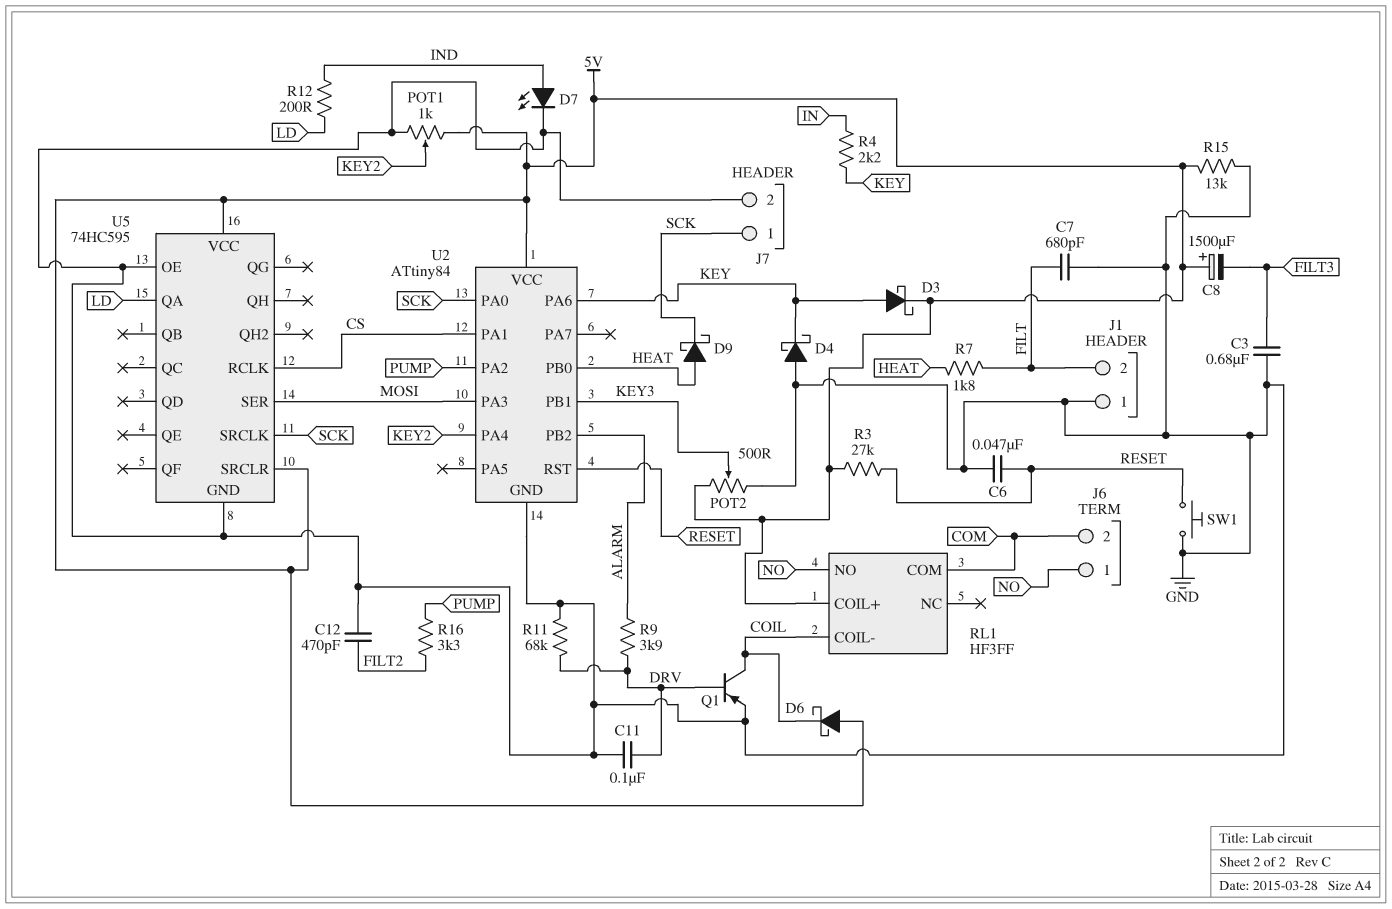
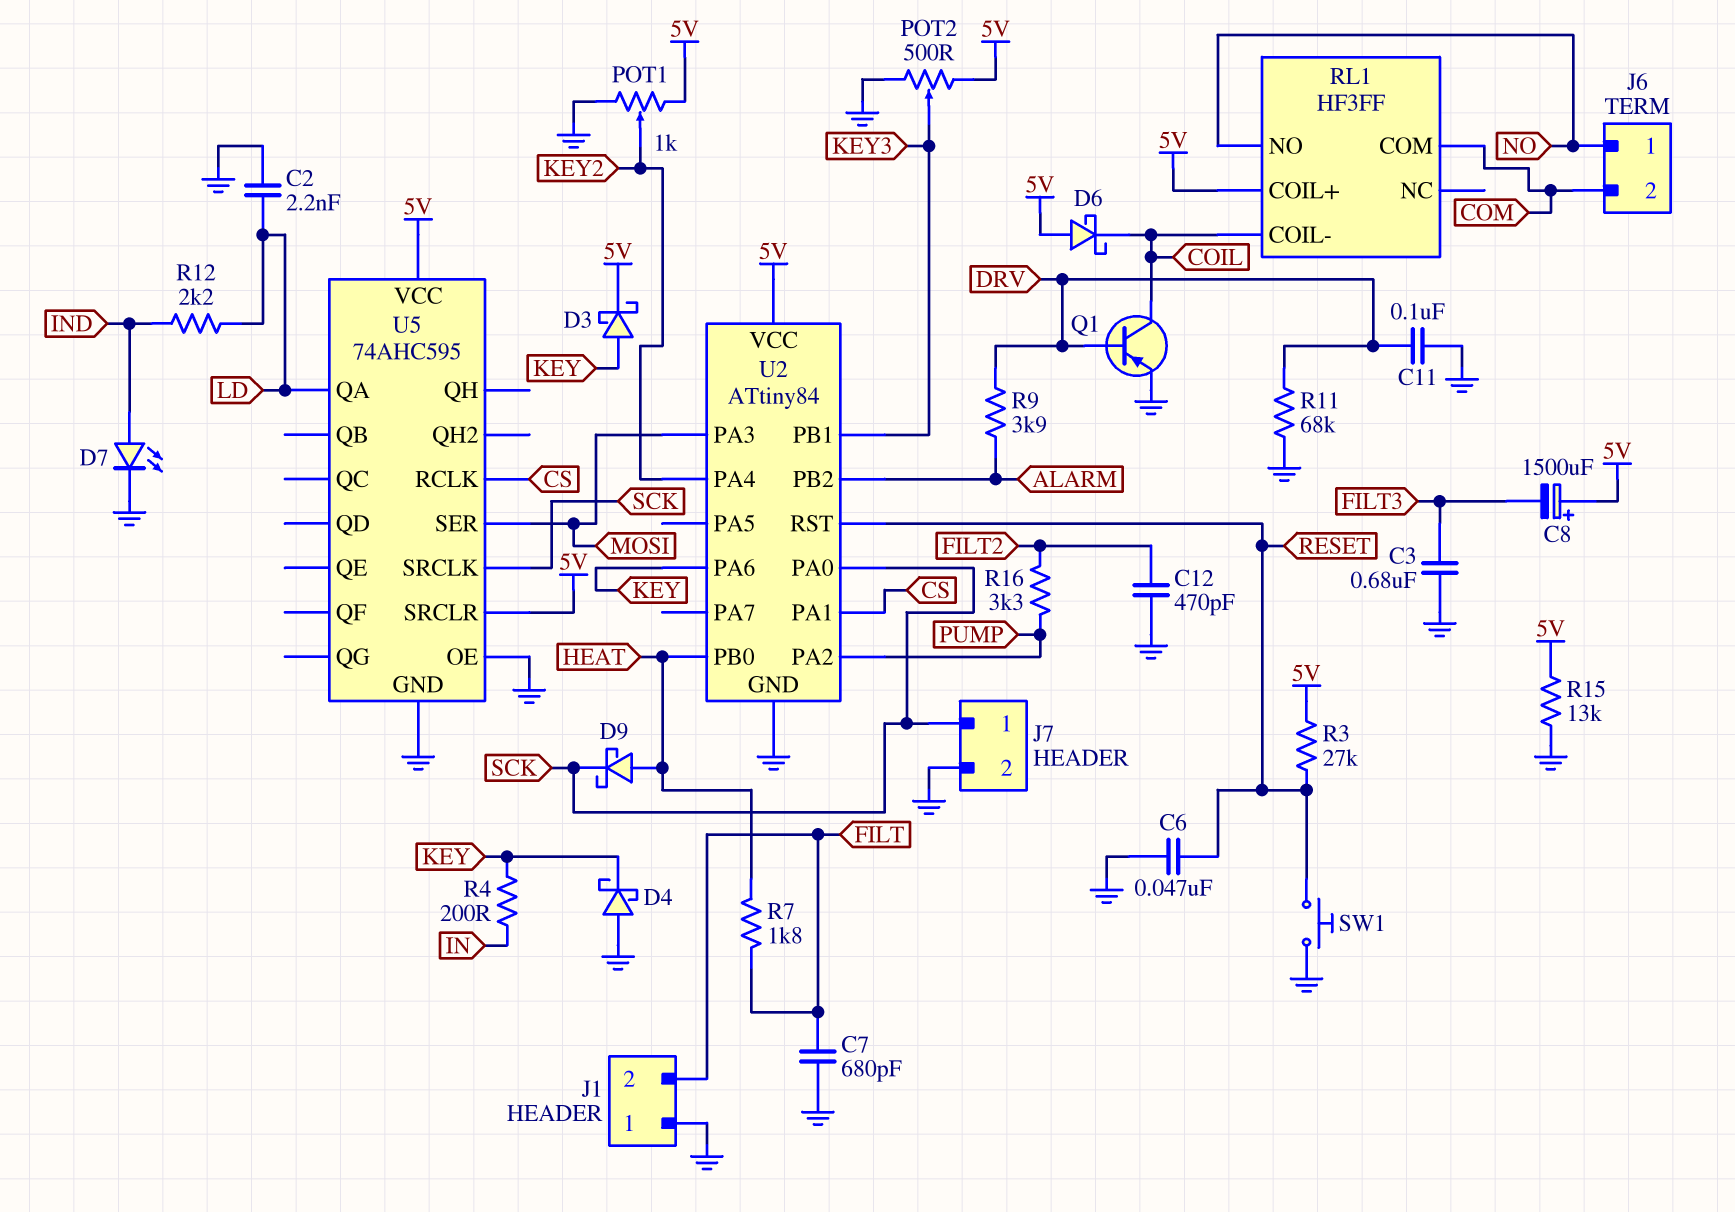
C2: none -> 2.2nF (GND, LD)
R4: 2.2k (IN, KEY) -> 200 (IN, KEY)
R12: 200 (IND, LD) -> 2.2k (IND, LD)
U5: 74HC595 -> 74AHC595

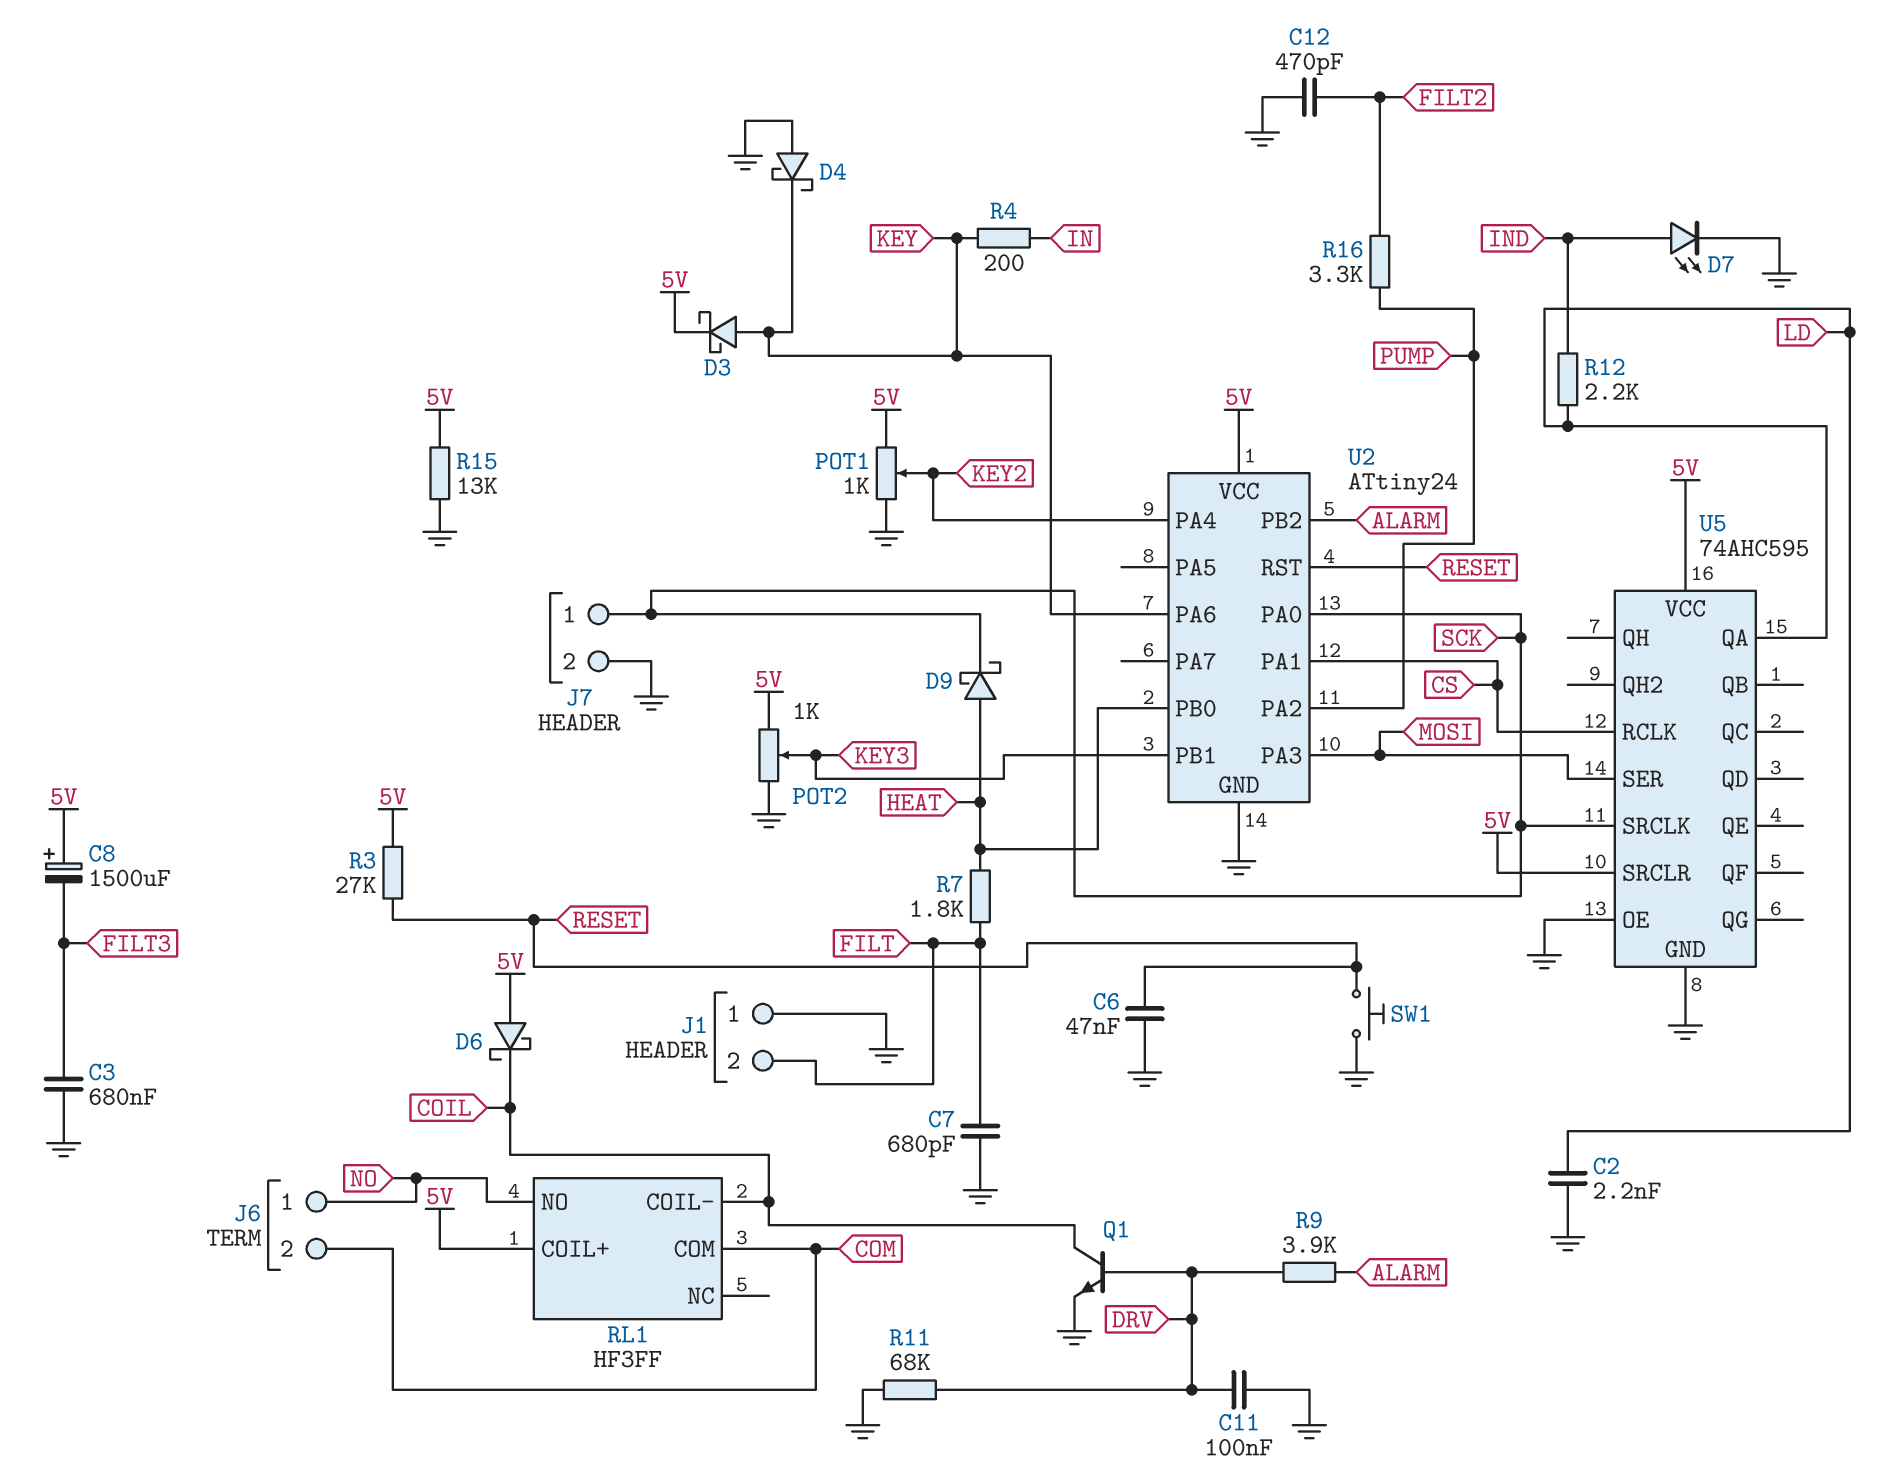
POT2: 500 (5V, GND, wiper KEY3) -> 1k (5V, GND, wiper KEY3)
Q1: PNP (B DRV, C COIL, E GND) -> NPN (B DRV, C COIL, E GND)
U2: ATtiny84 -> ATtiny24

